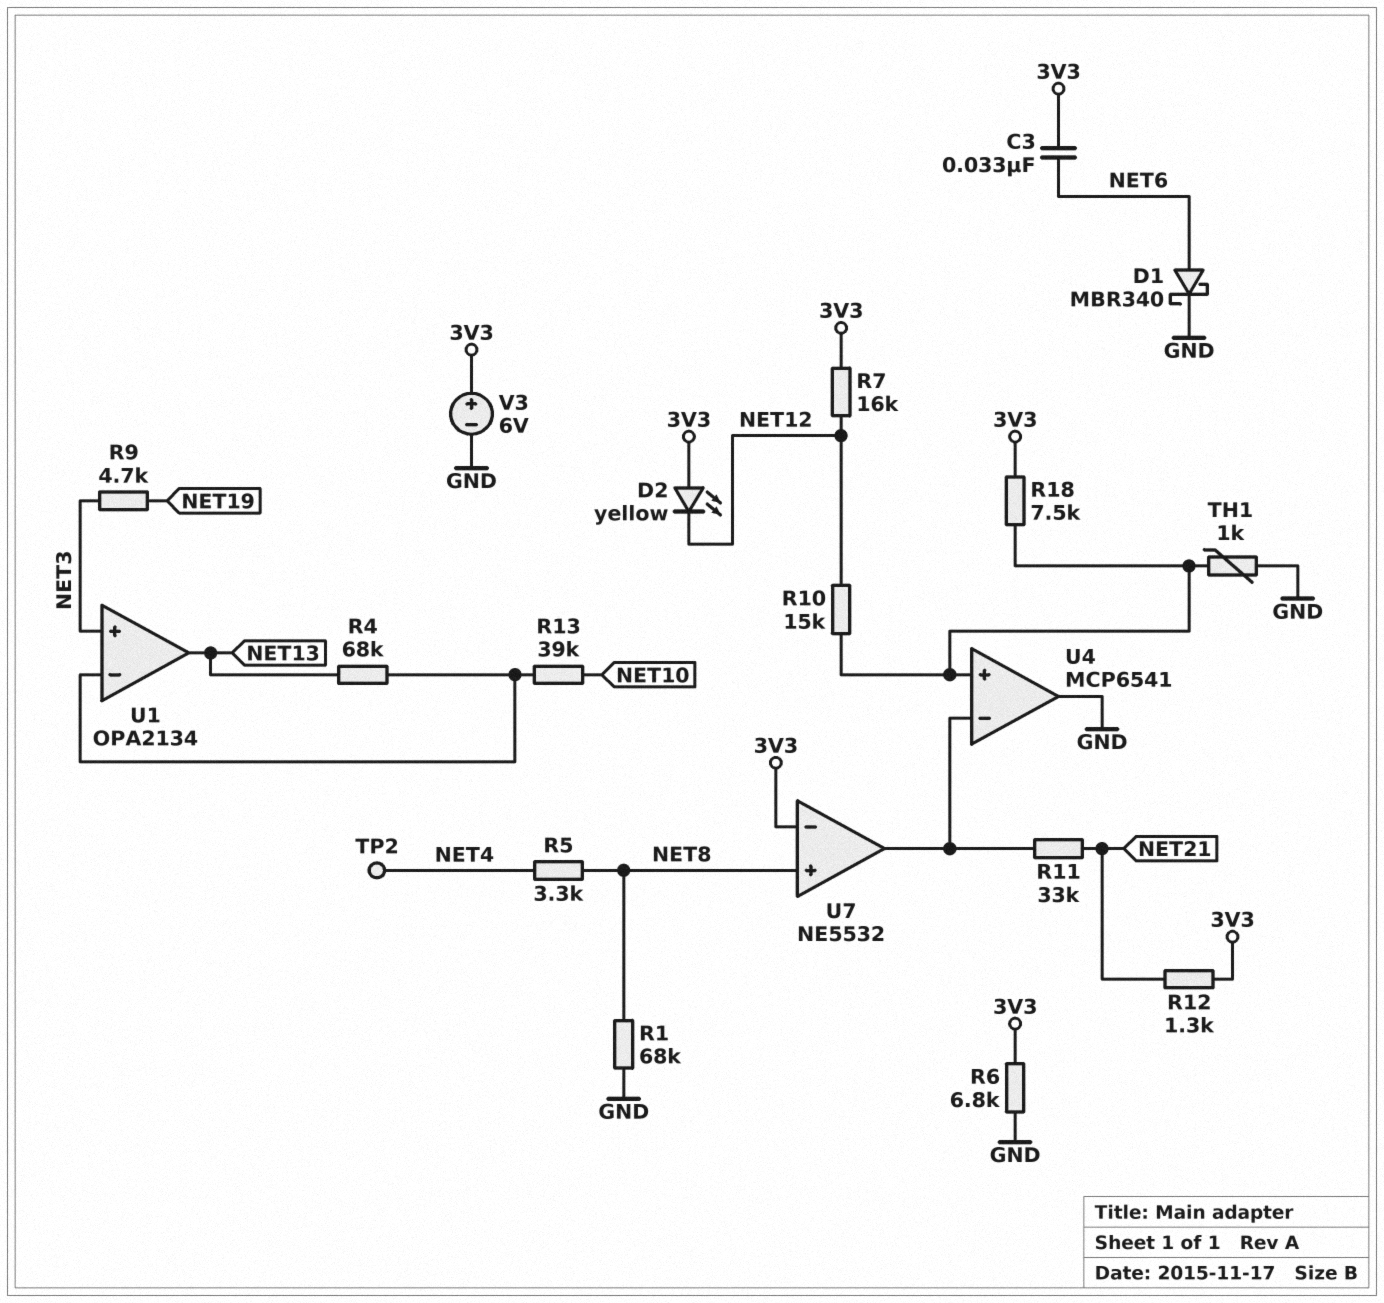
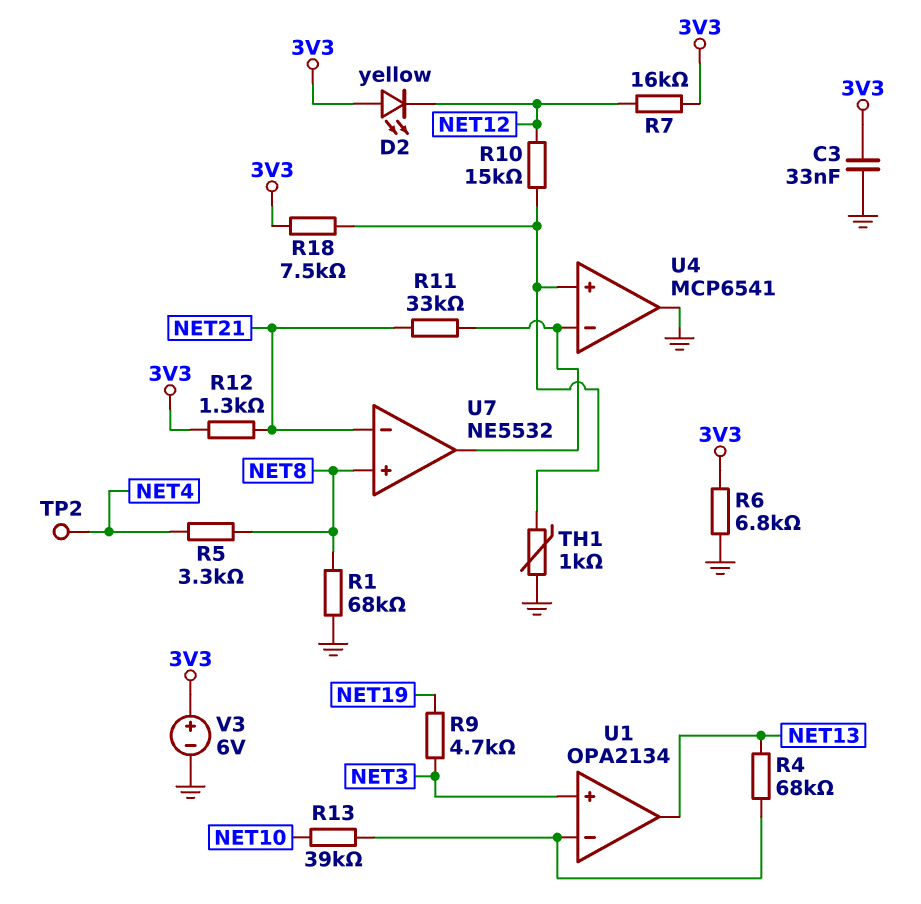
C3: 33nF (3V3, NET6) -> 33nF (3V3, GND)
D1: schottky MBR340 (A NET6, K GND) -> none
U7 pin in-: 3V3 -> NET21

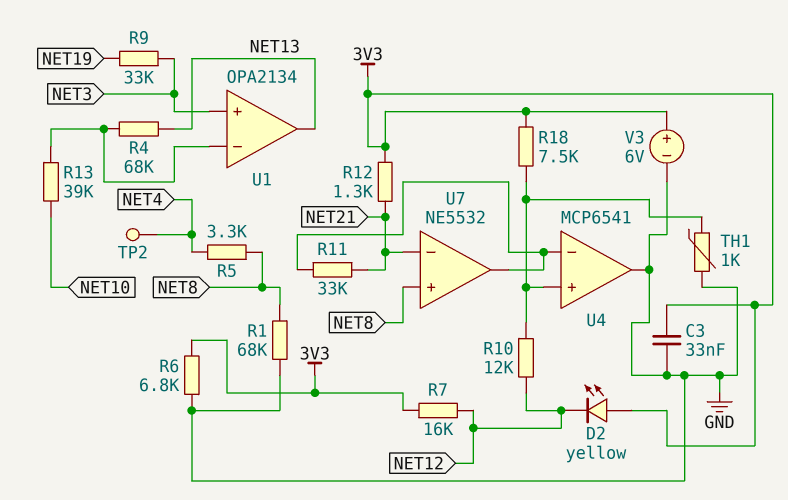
R9: 4.7k (NET3, NET19) -> 33k (NET3, NET19)
R10: 15k (NET12, U4/in+) -> 12k (NET12, U4/in+)

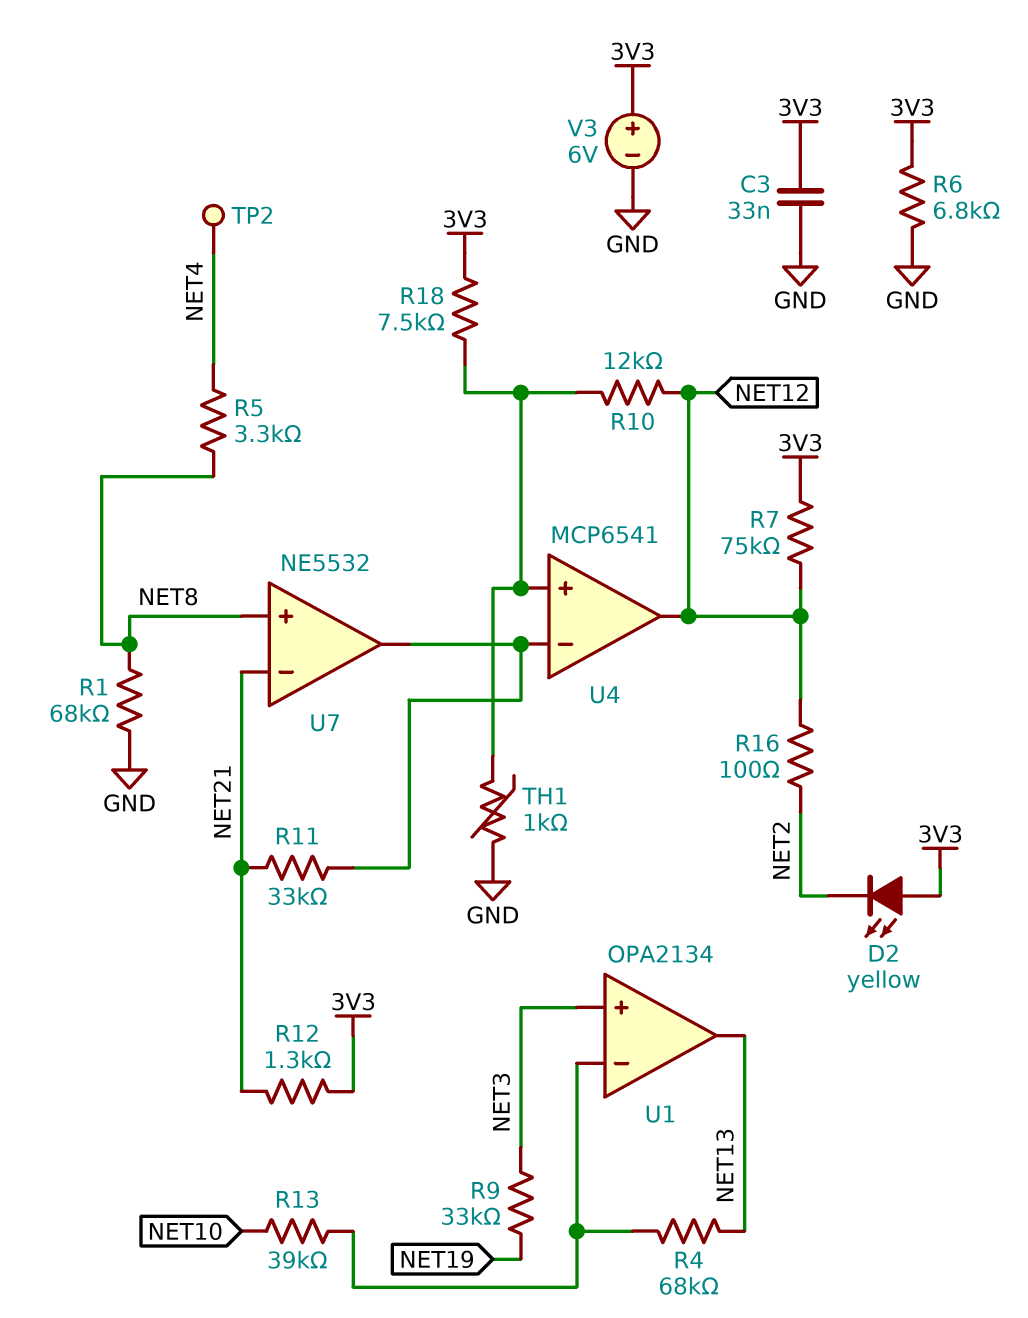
D2: LED yellow (A 3V3, K NET12) -> LED yellow (A 3V3, K NET2)
R7: 16k (3V3, NET12) -> 75k (3V3, NET12)
R16: none -> 100 (NET2, NET12)
U4 pin out: GND -> NET12

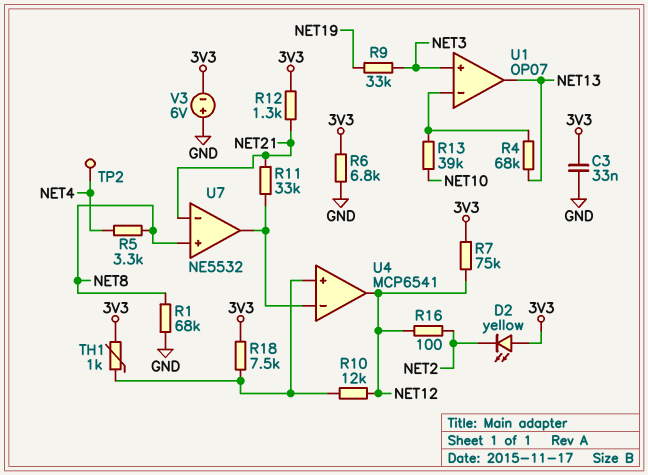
TH1: 1k (GND, U4/in+) -> 1k (3V3, U4/in+)
U1: OPA2134 -> OP07
V3: 6V (plus 3V3, minus GND) -> 6V (plus GND, minus 3V3)

